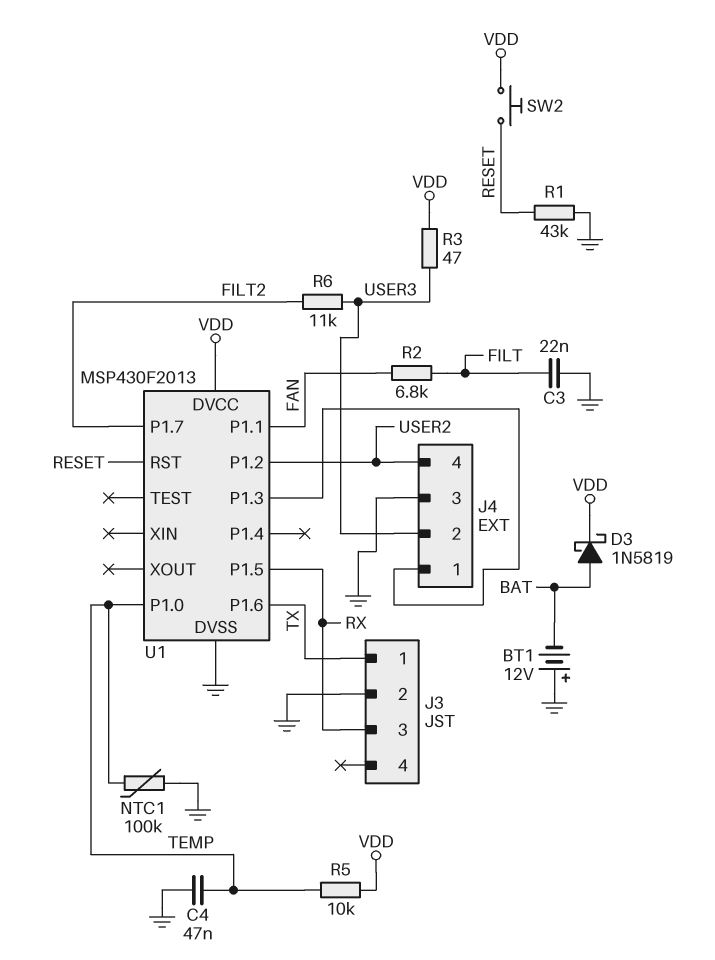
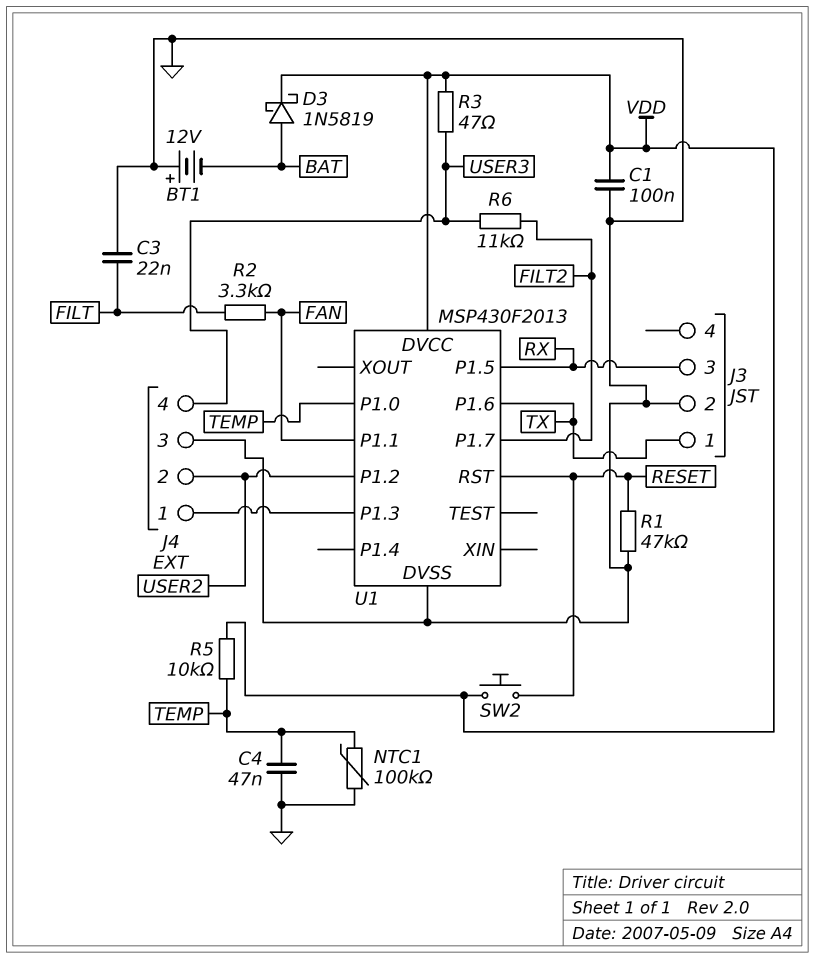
C1: none -> 100nF (GND, VDD)
J4 pin 2: USER3 -> USER2
J4 pin 4: USER2 -> USER3
R1: 43k (GND, RESET) -> 47k (GND, RESET)
R2: 6.8k (FAN, FILT) -> 3.3k (FAN, FILT)

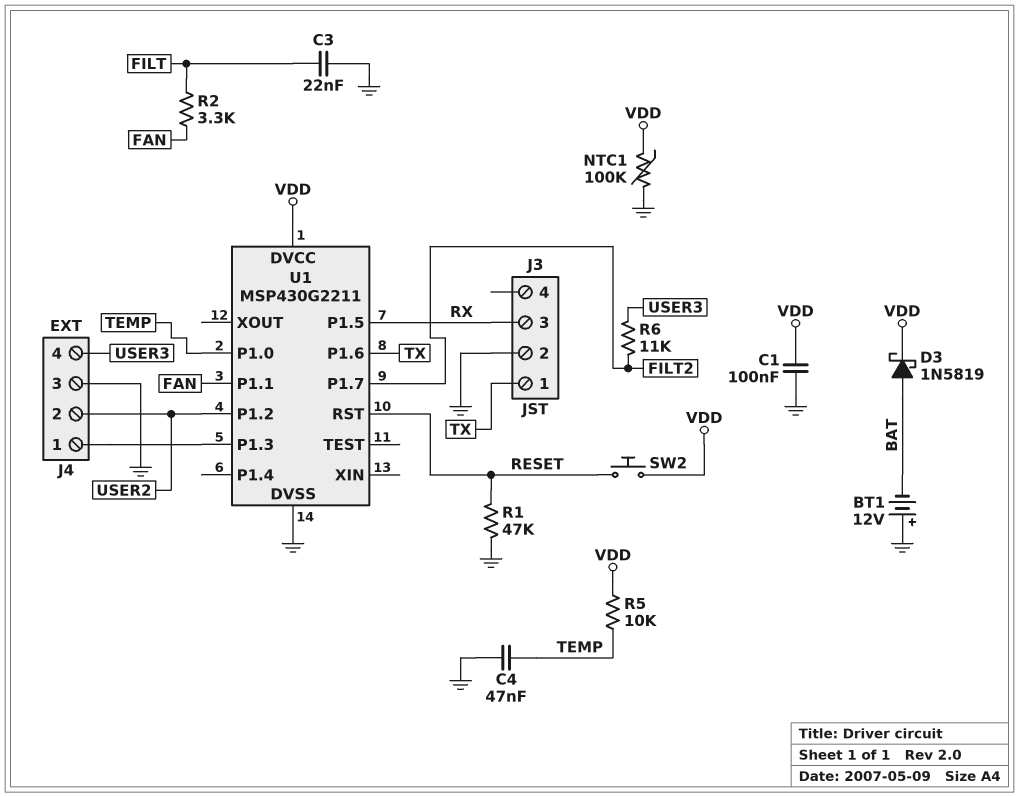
NTC1: 100k (GND, TEMP) -> 100k (GND, VDD)
R3: 47 (USER3, VDD) -> none
U1: MSP430F2013 -> MSP430G2211

